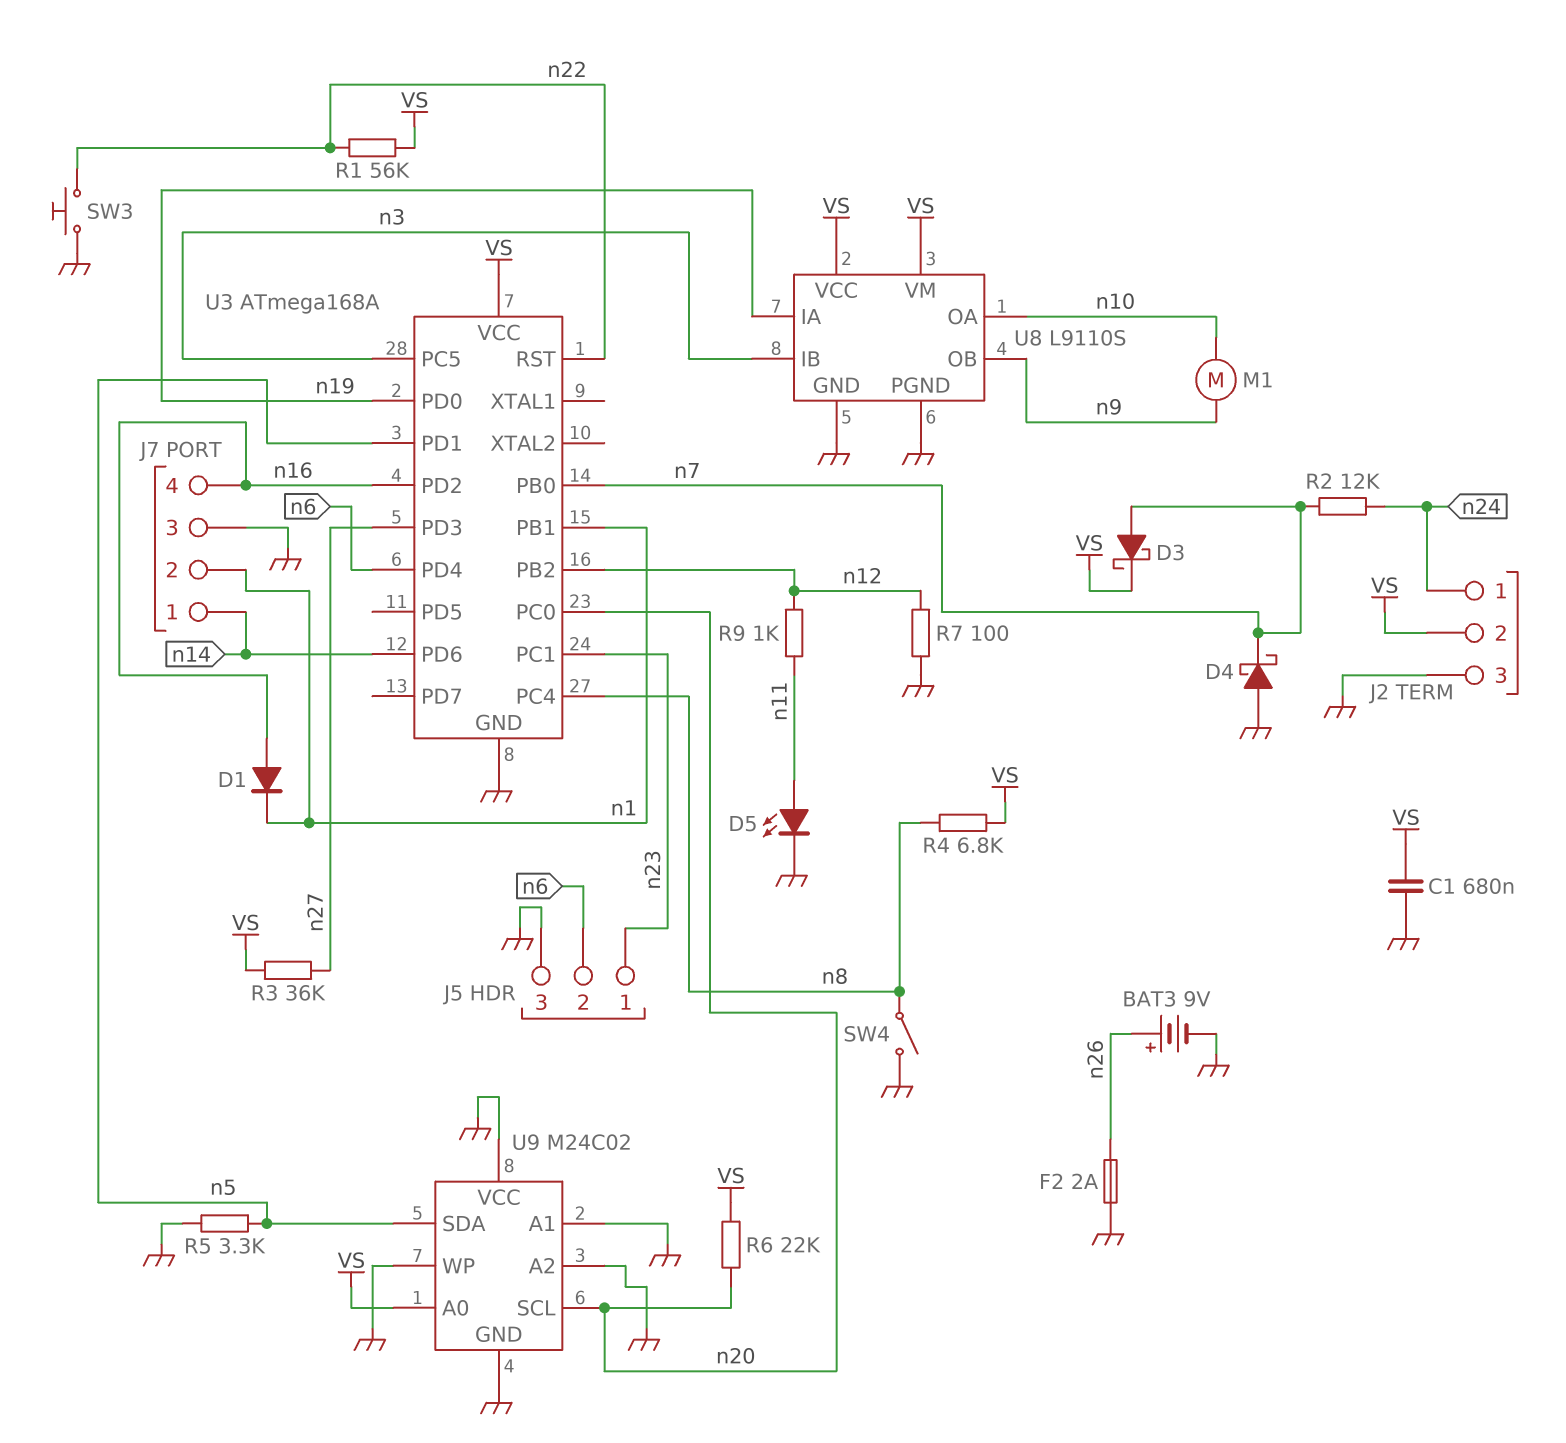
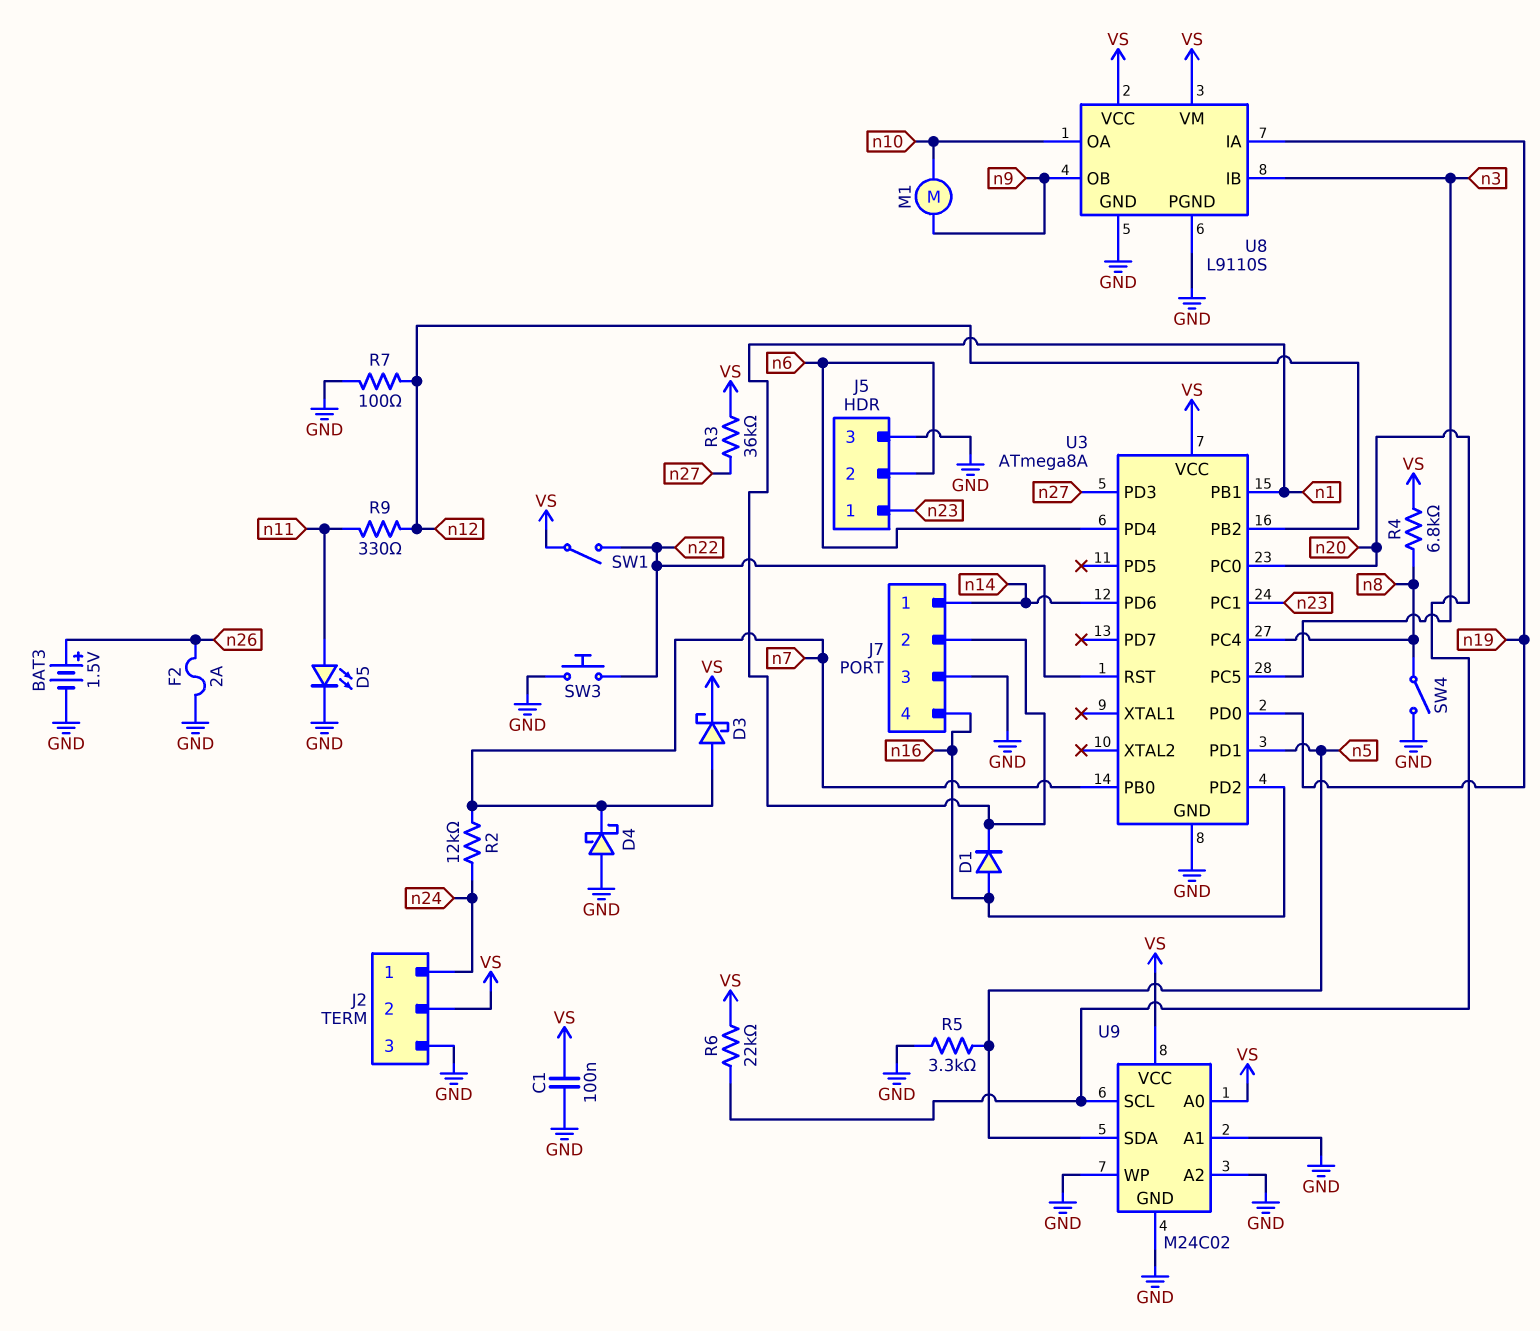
BAT3: 9V (plus n26, minus GND) -> 1.5V (plus n26, minus GND)
C1: 680nF (GND, VS) -> 100nF (GND, VS)
R1: 56k (VS, n22) -> none
R9: 1k (n11, n12) -> 330 (n11, n12)
SW1: none -> switch (VS, n22)
U3: ATmega168A -> ATmega8A
U9 pin VCC: GND -> VS

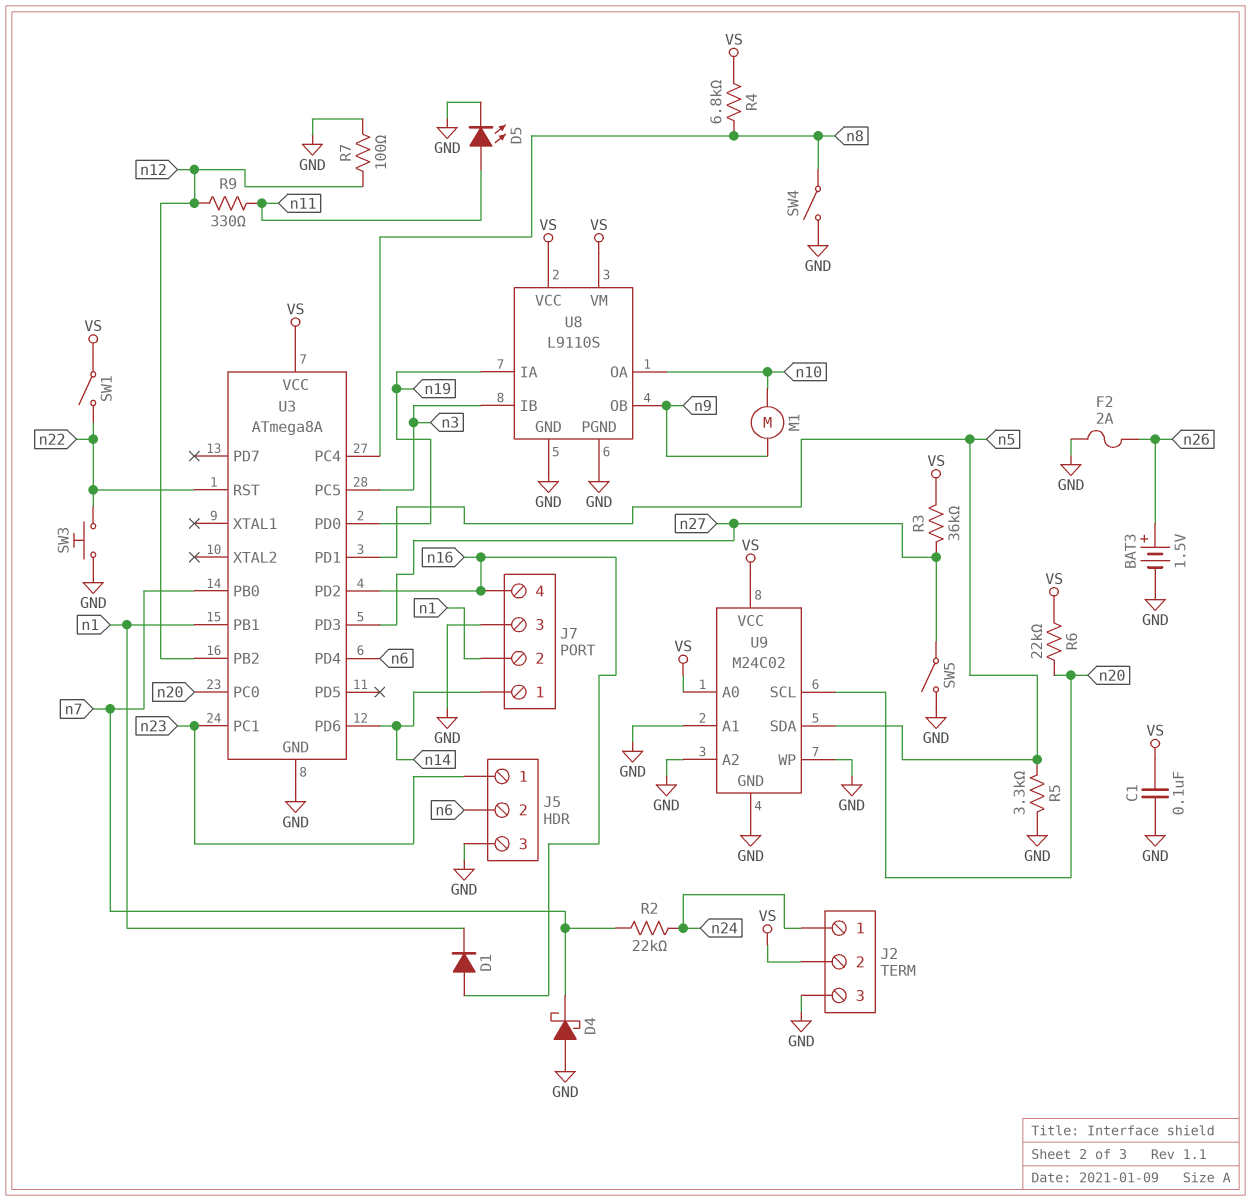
D3: schottky (A n7, K VS) -> none
R2: 12k (n7, n24) -> 22k (n7, n24)
SW5: none -> switch (GND, n27)

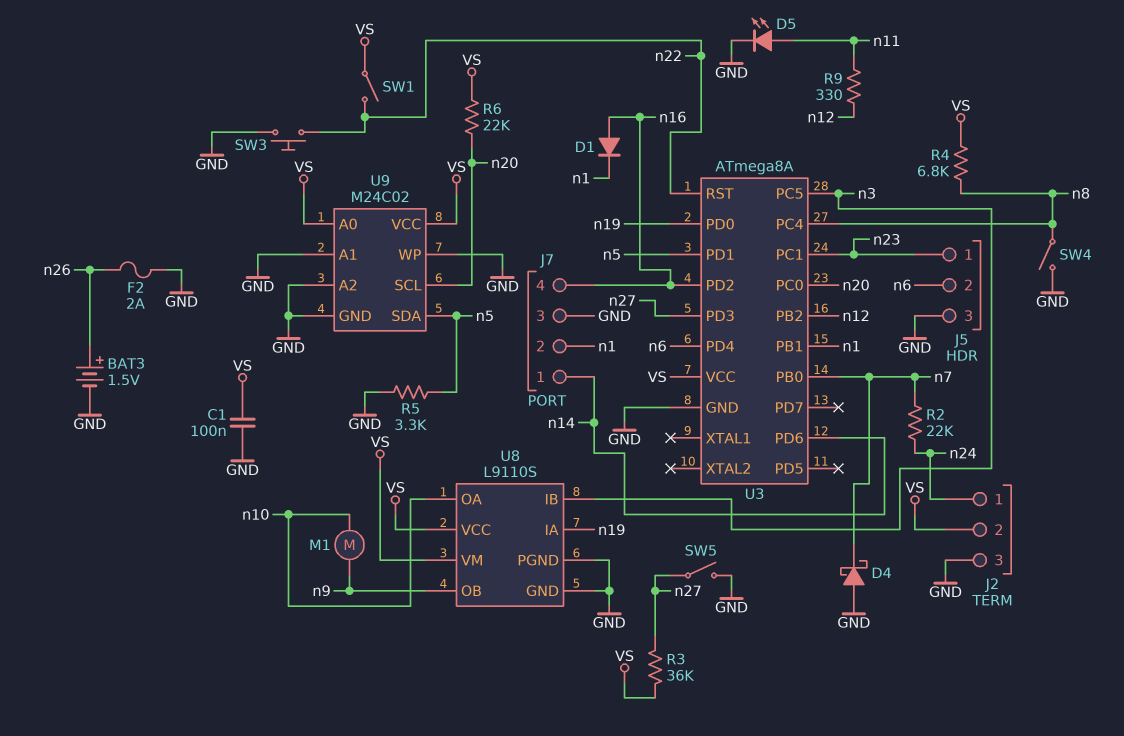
R7: 100 (GND, n12) -> none

